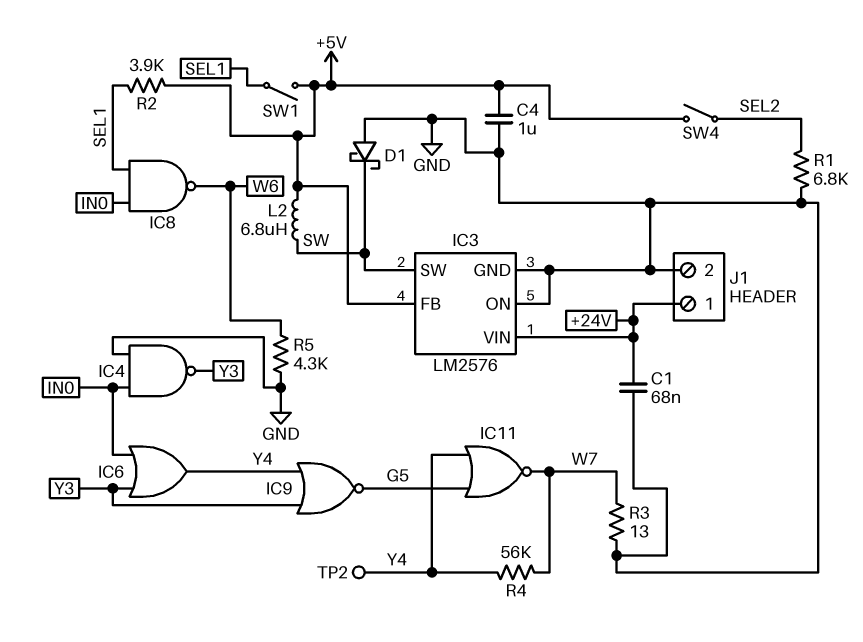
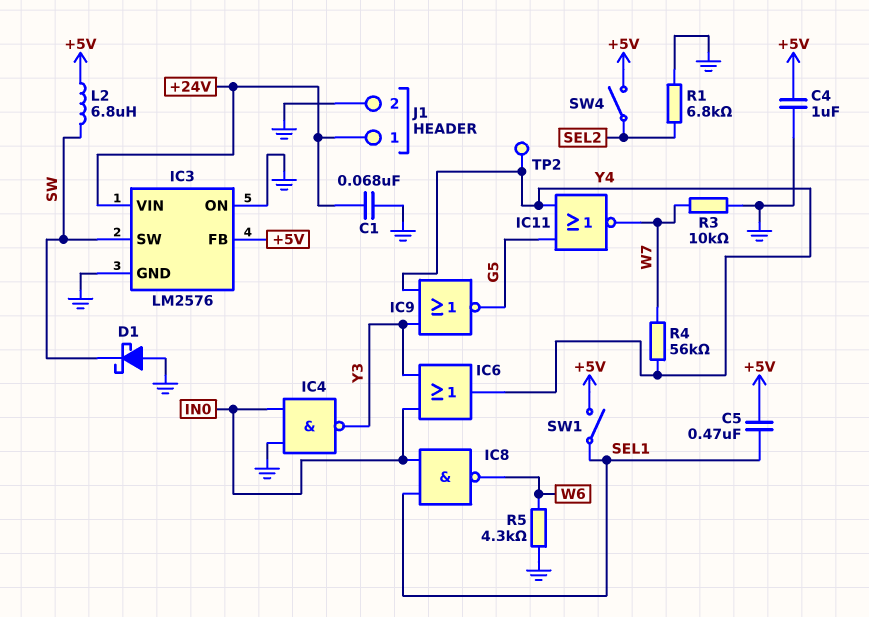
C5: none -> 470nF (+5V, SEL1)
R2: 3.9k (+5V, SEL1) -> none
R3: 13 (GND, W7) -> 10k (GND, W7)

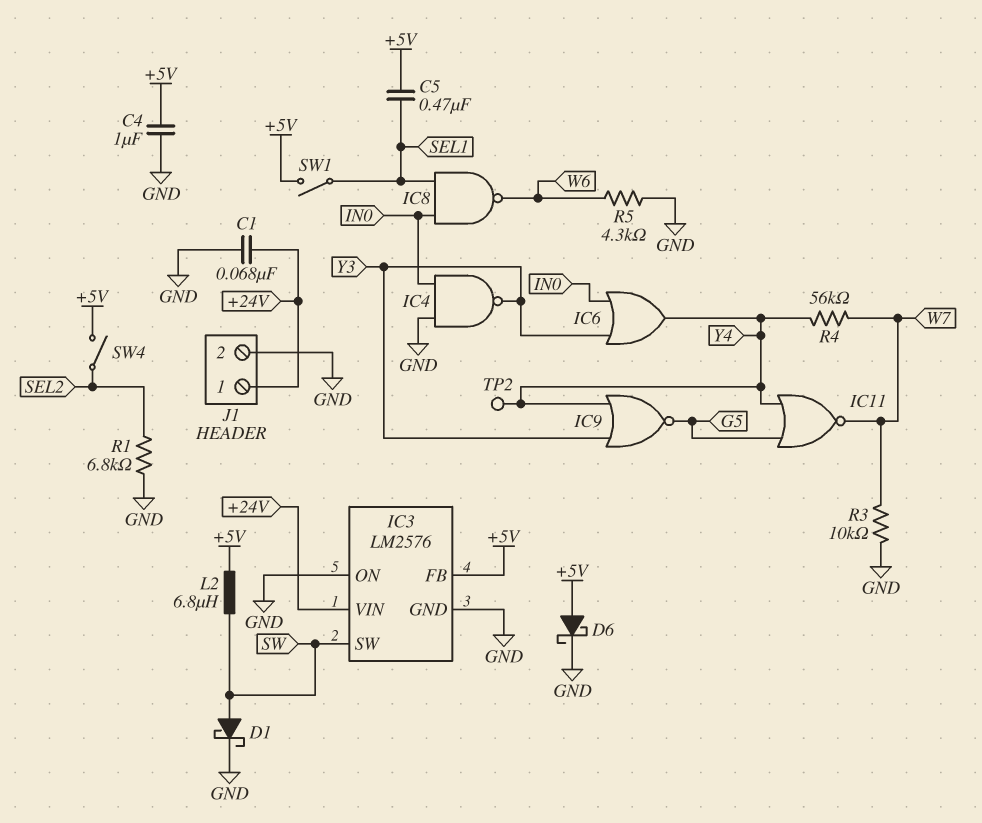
D1: schottky (A GND, K SW) -> schottky (A SW, K GND)
D6: none -> schottky (A +5V, K GND)

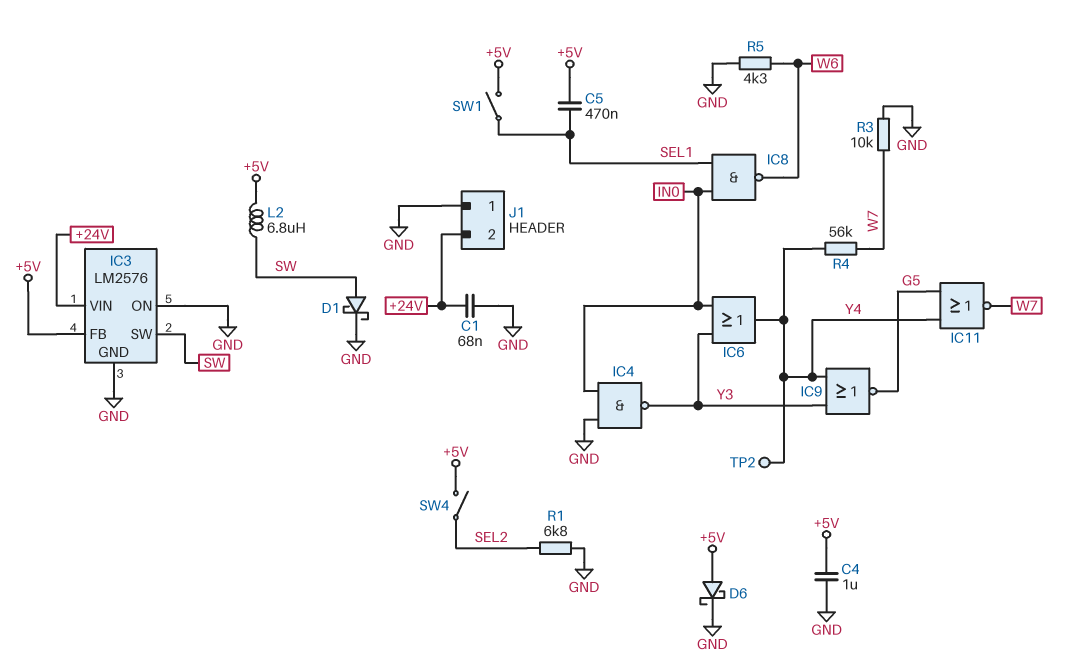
J1 pin 1: +24V -> GND
J1 pin 2: GND -> +24V

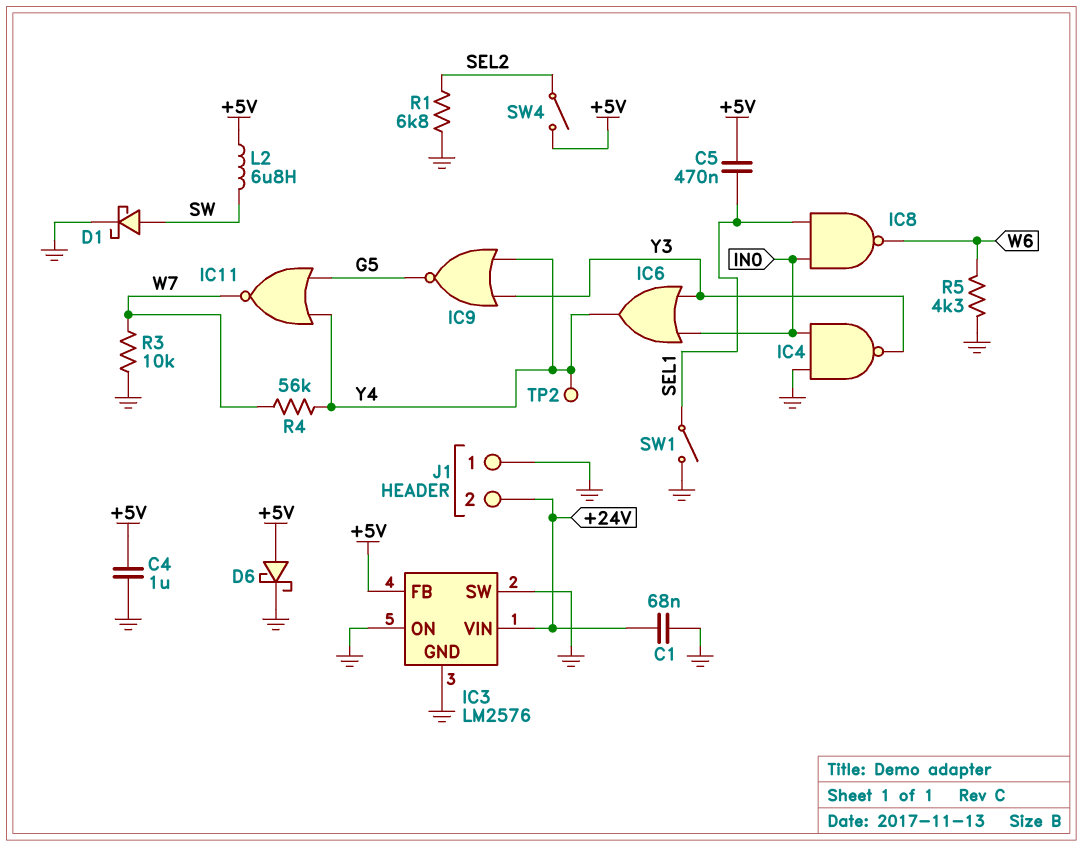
IC3 pin SW: SW -> GND
SW1: switch (+5V, SEL1) -> switch (GND, SEL1)

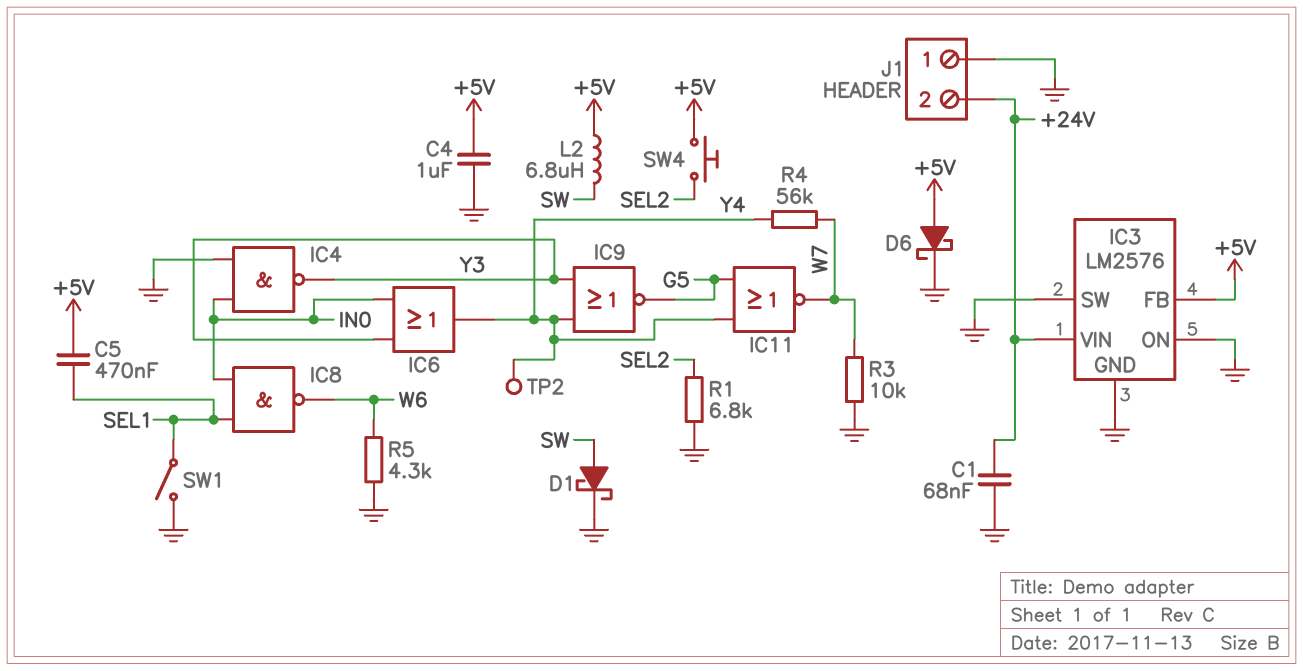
SW4: switch (+5V, SEL2) -> button (+5V, SEL2)

